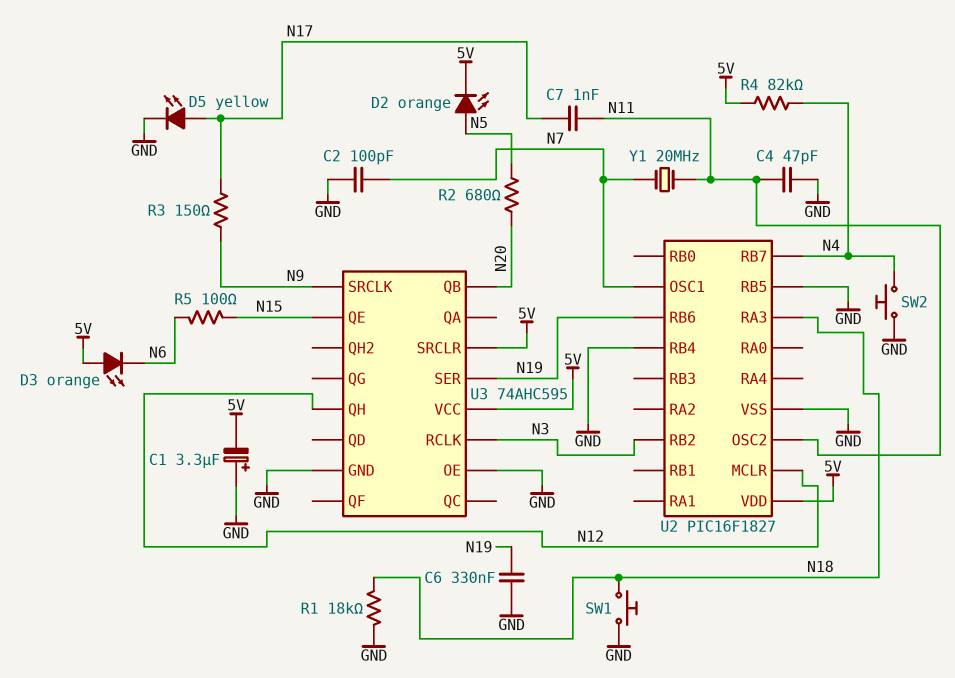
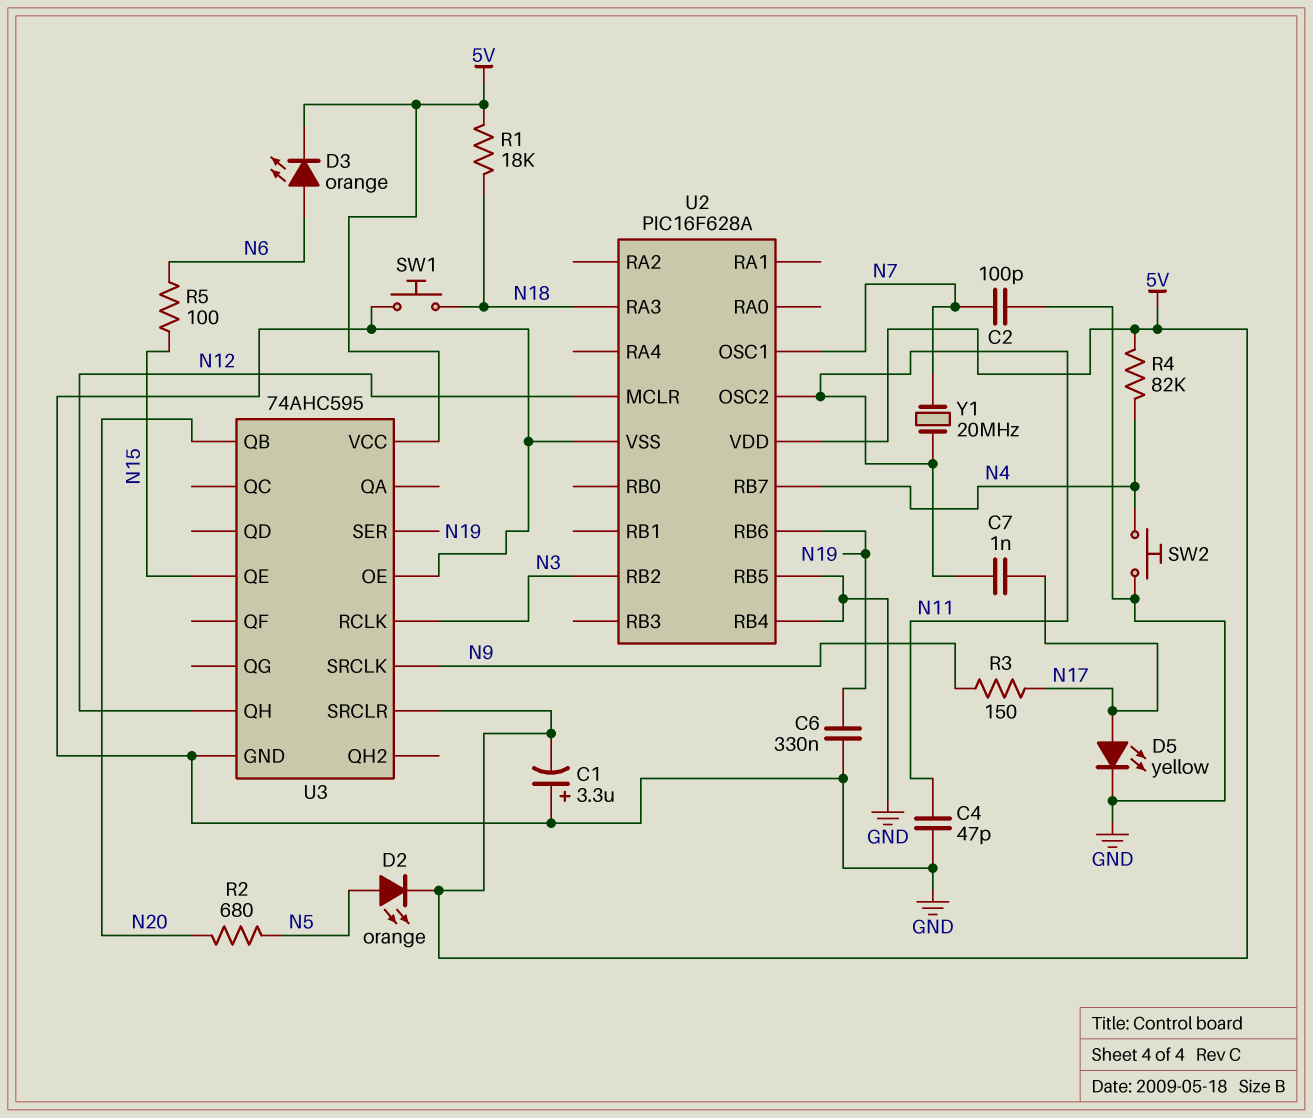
D3: LED orange (A 5V, K N6) -> LED orange (A N6, K 5V)
R1: 18k (GND, N18) -> 18k (5V, N18)
U2: PIC16F1827 -> PIC16F628A

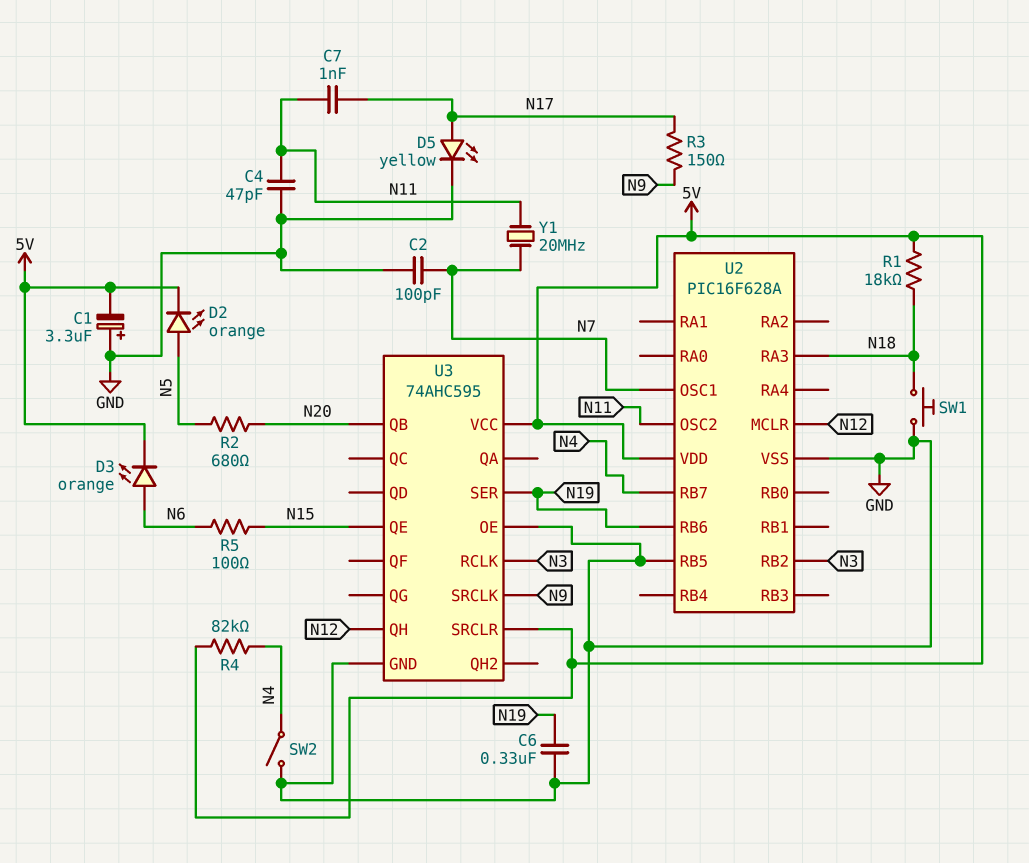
SW2: button (GND, N4) -> switch (GND, N4)
U2 pin RB4: GND -> none

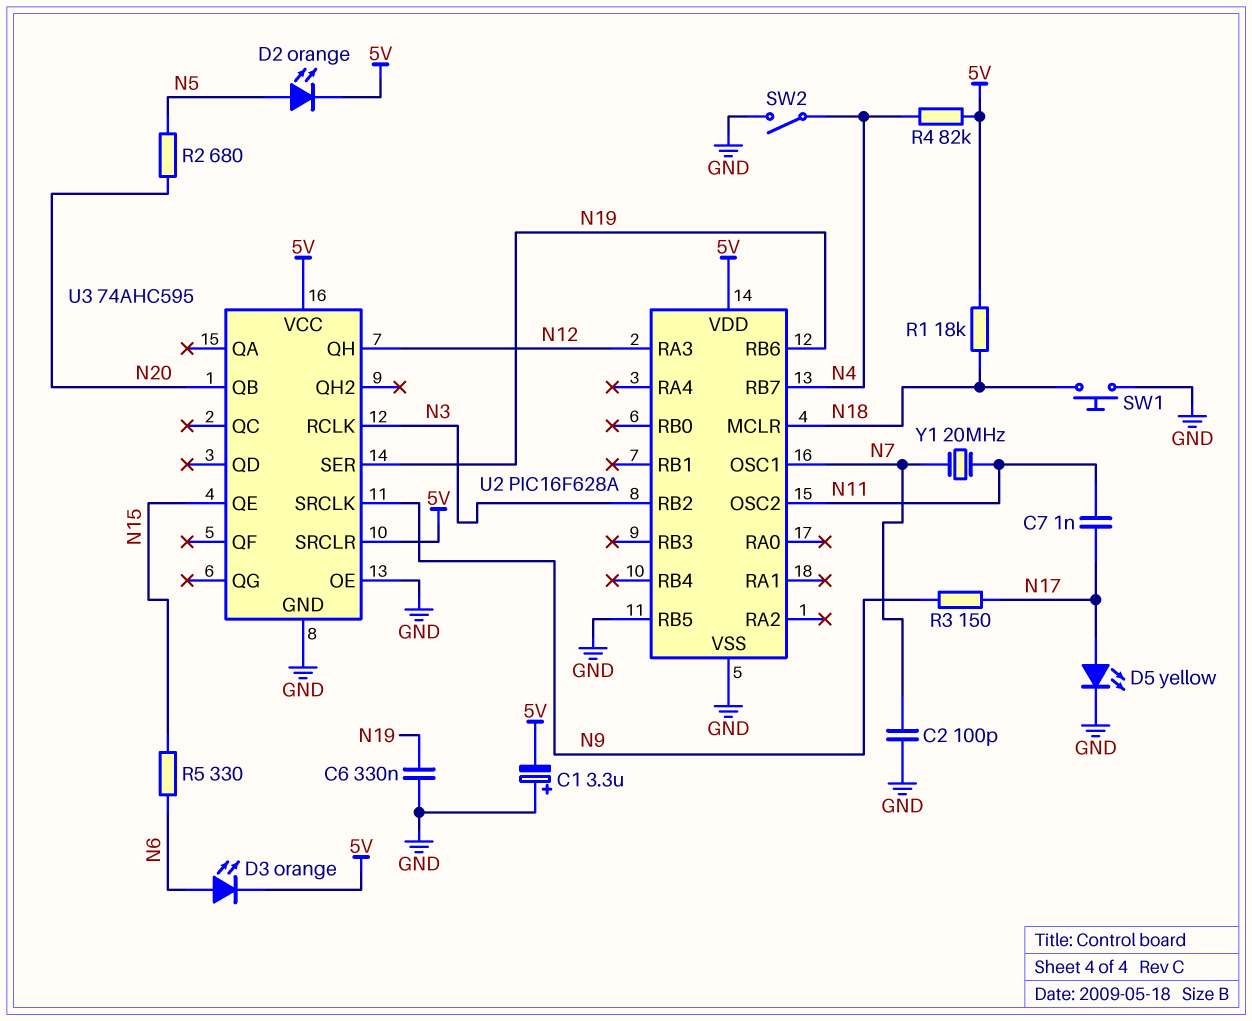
C4: 47pF (GND, N11) -> none
R5: 100 (N6, N15) -> 330 (N6, N15)
U2 pin MCLR: N12 -> N18
U2 pin RA3: N18 -> N12

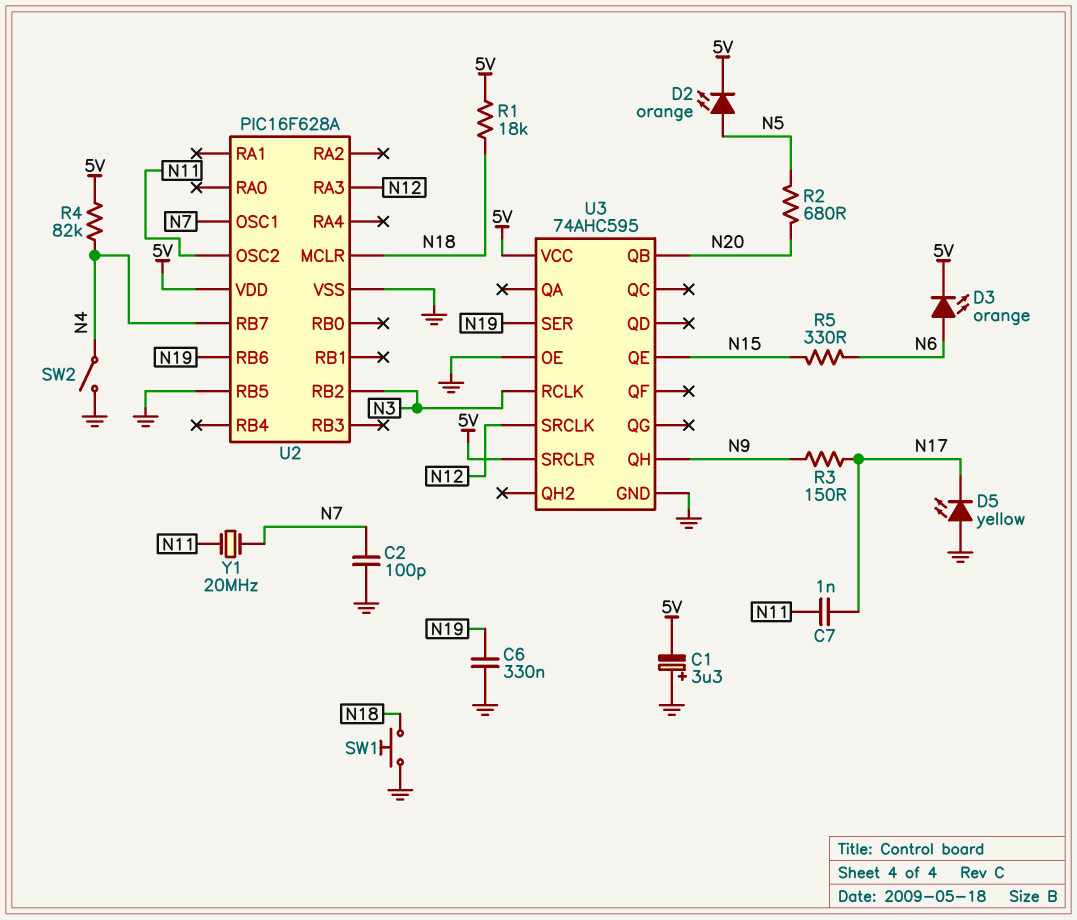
D5: LED yellow (A N17, K GND) -> LED yellow (A GND, K N17)
U3 pin QH: N12 -> N9
U3 pin SRCLK: N9 -> N12

